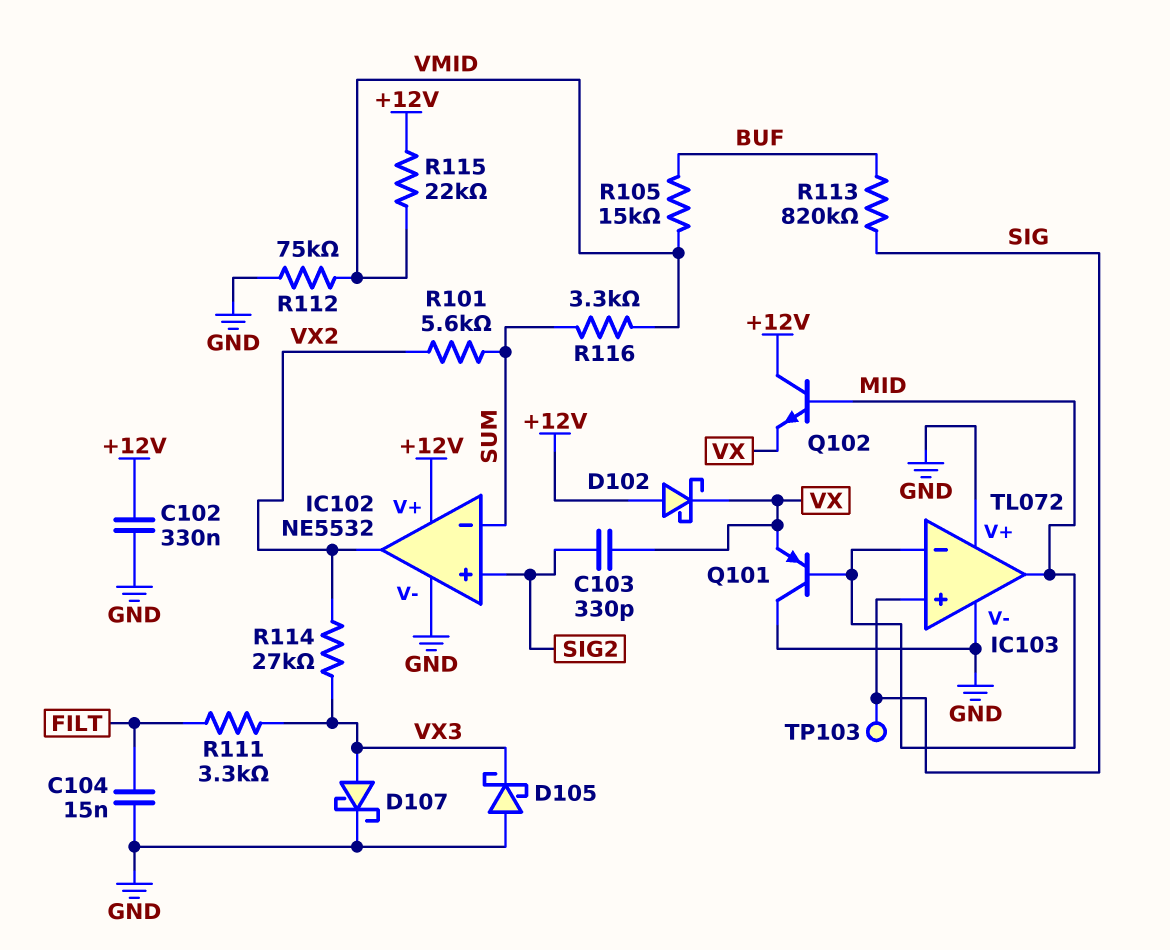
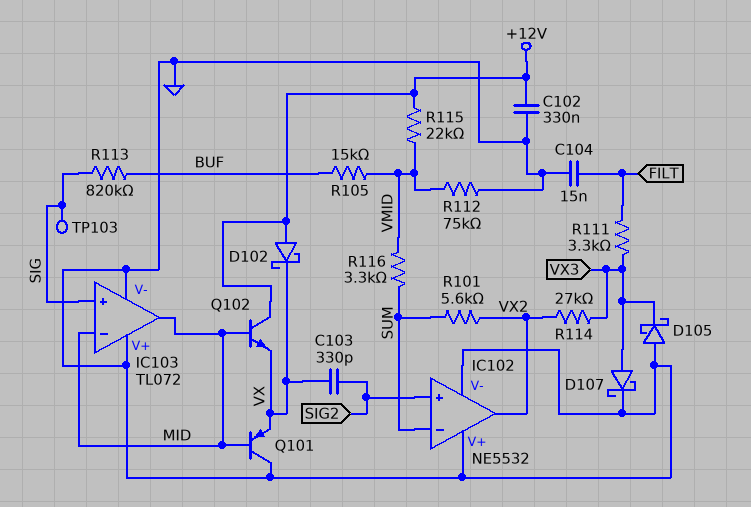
IC102 pin V+: +12V -> GND

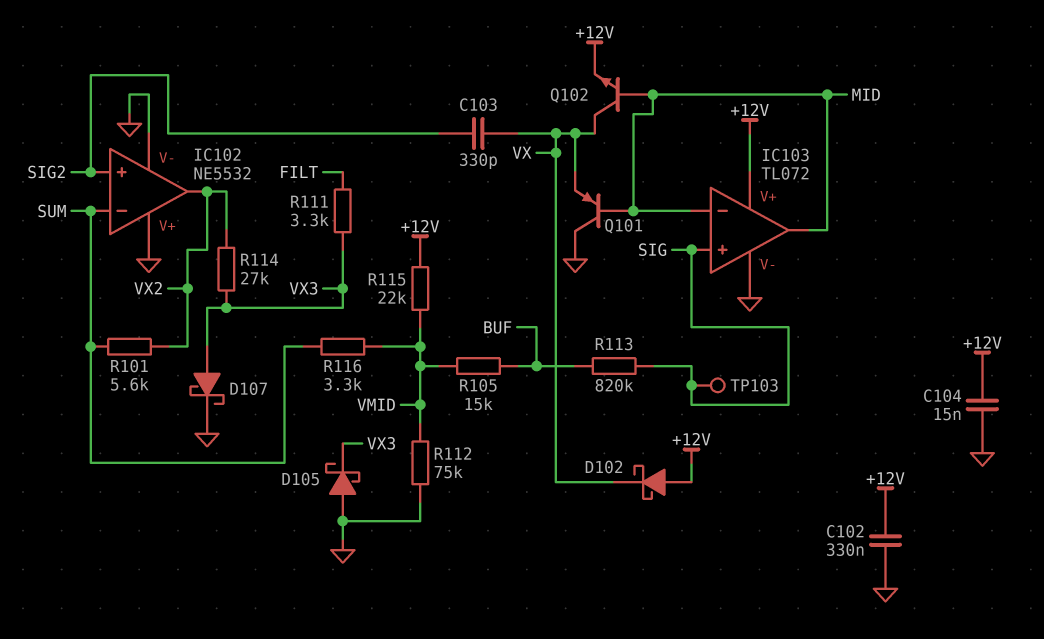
C104: 15nF (FILT, GND) -> 15nF (+12V, GND)
IC103 pin V+: GND -> +12V
Q102: NPN (B MID, C +12V, E VX) -> NPN (B MID, C VX, E +12V)

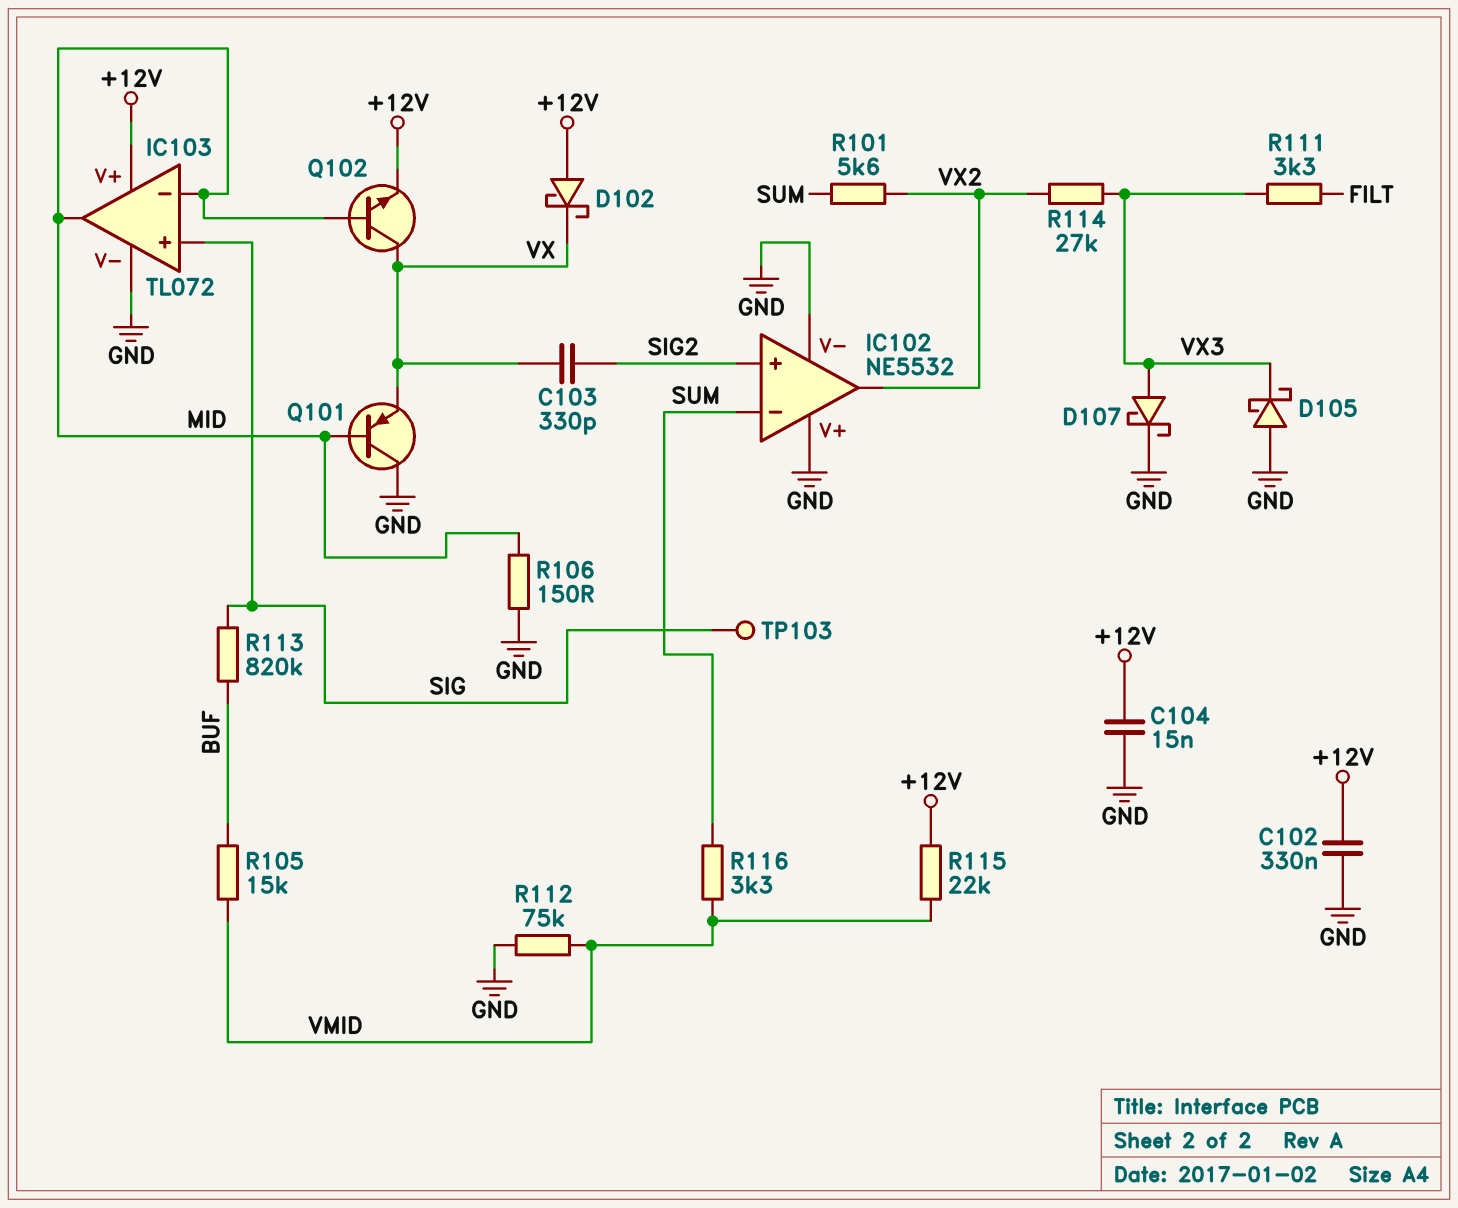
R106: none -> 150 (GND, MID)

